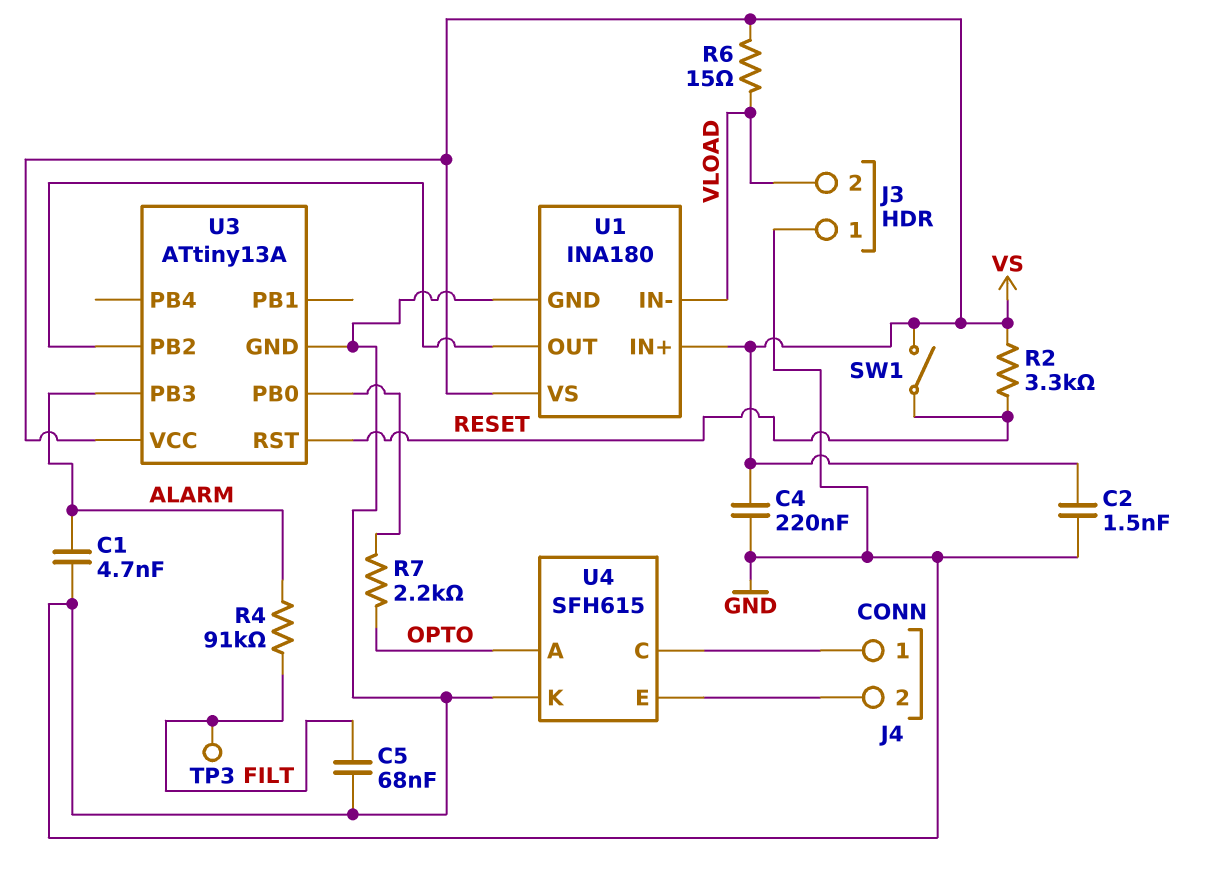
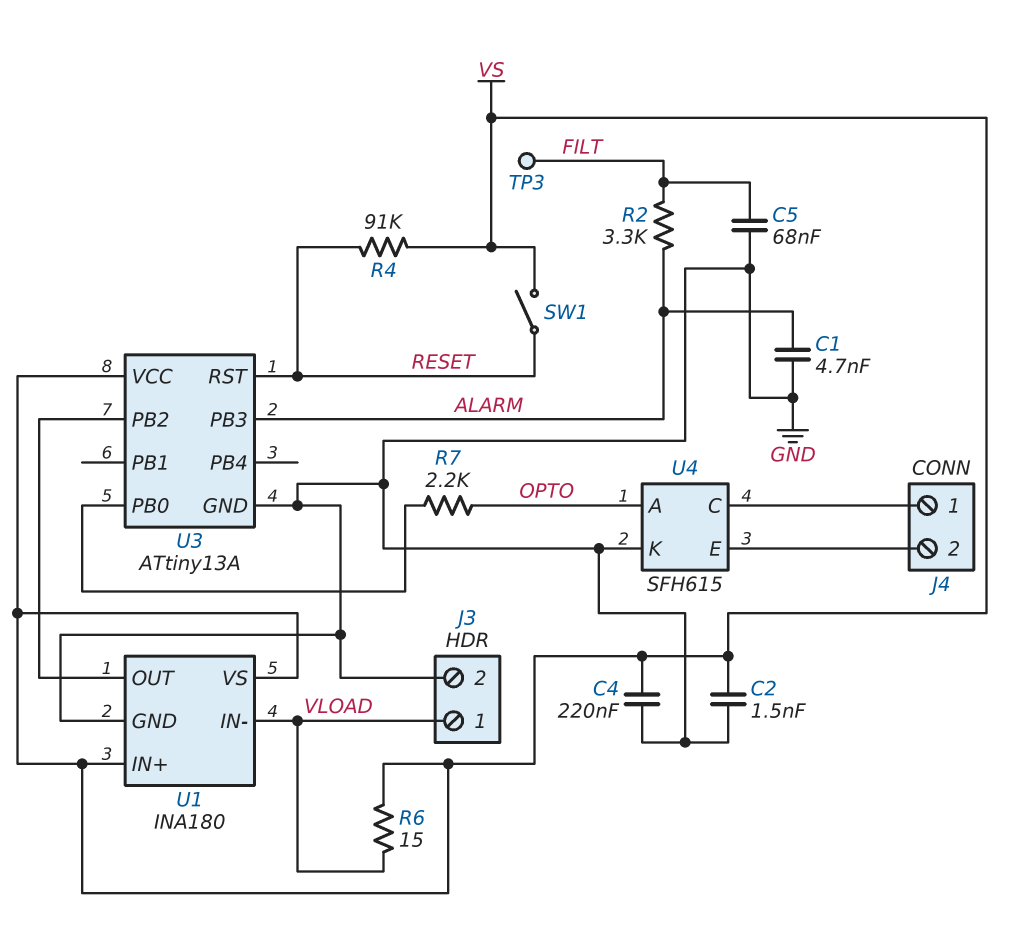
J3 pin 1: GND -> VLOAD
J3 pin 2: VLOAD -> GND
R2: 3.3k (RESET, VS) -> 3.3k (ALARM, FILT)
R4: 91k (ALARM, FILT) -> 91k (RESET, VS)

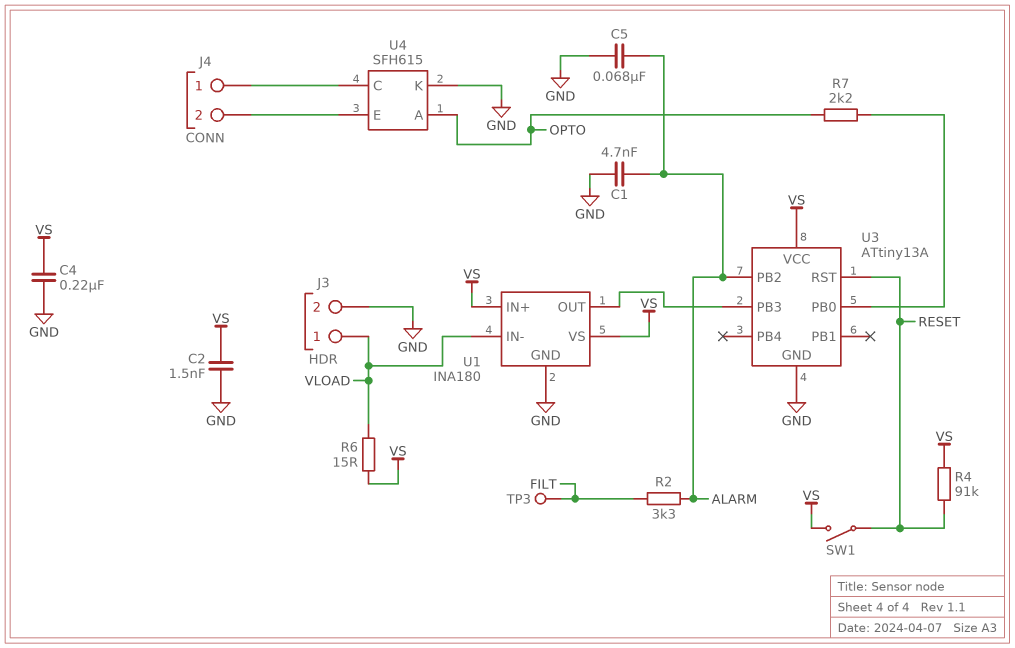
C5: 68nF (FILT, GND) -> 68nF (ALARM, GND)
U3 pin PB2: U1/OUT -> ALARM
U3 pin PB3: ALARM -> U1/OUT

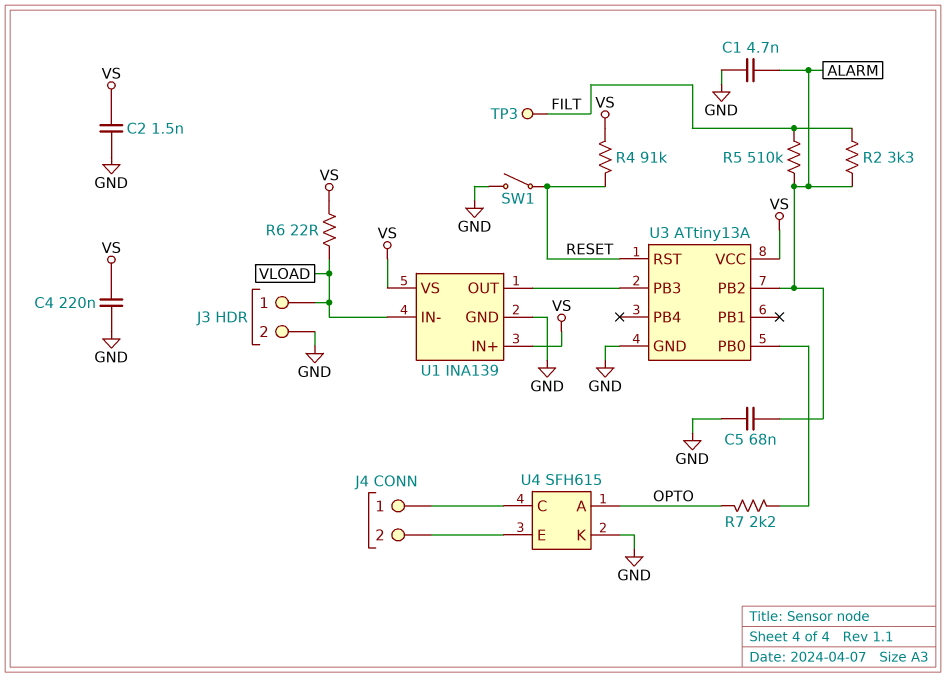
R5: none -> 510k (ALARM, FILT)
R6: 15 (VLOAD, VS) -> 22 (VLOAD, VS)
SW1: switch (RESET, VS) -> switch (GND, RESET)
U1: INA180 -> INA139

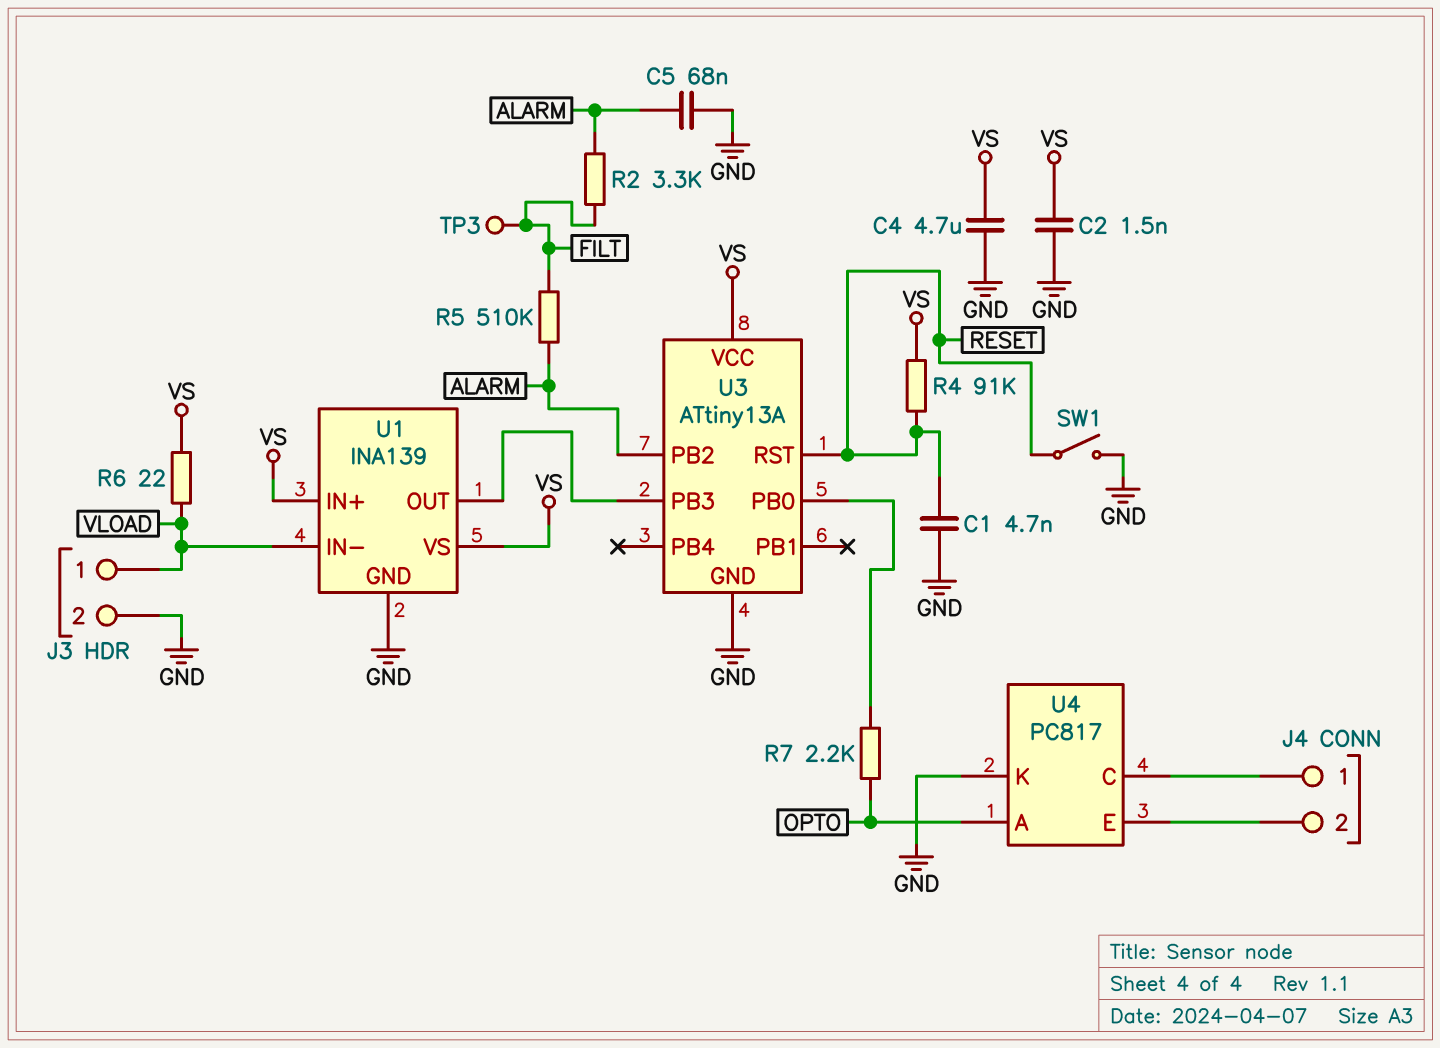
C1: 4.7nF (ALARM, GND) -> 4.7nF (GND, RESET)
C4: 220nF (GND, VS) -> 4.7uF (GND, VS)
U4: SFH615 -> PC817

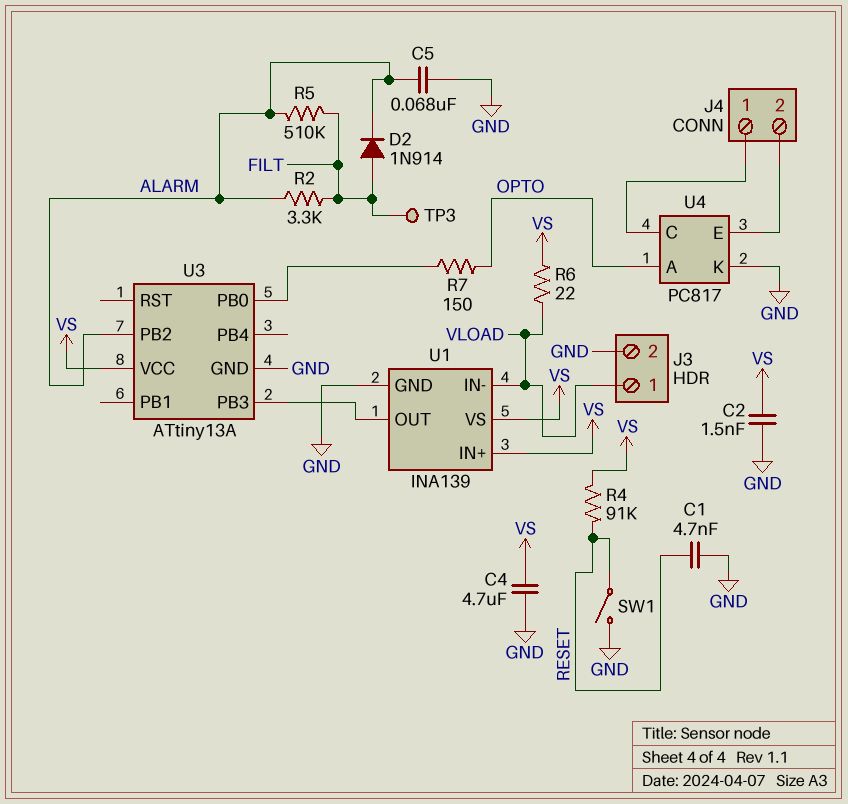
D2: none -> diode 1N914 (A FILT, K ALARM)
R7: 2.2k (OPTO, U3/PB0) -> 150 (OPTO, U3/PB0)
U3 pin RST: RESET -> none

